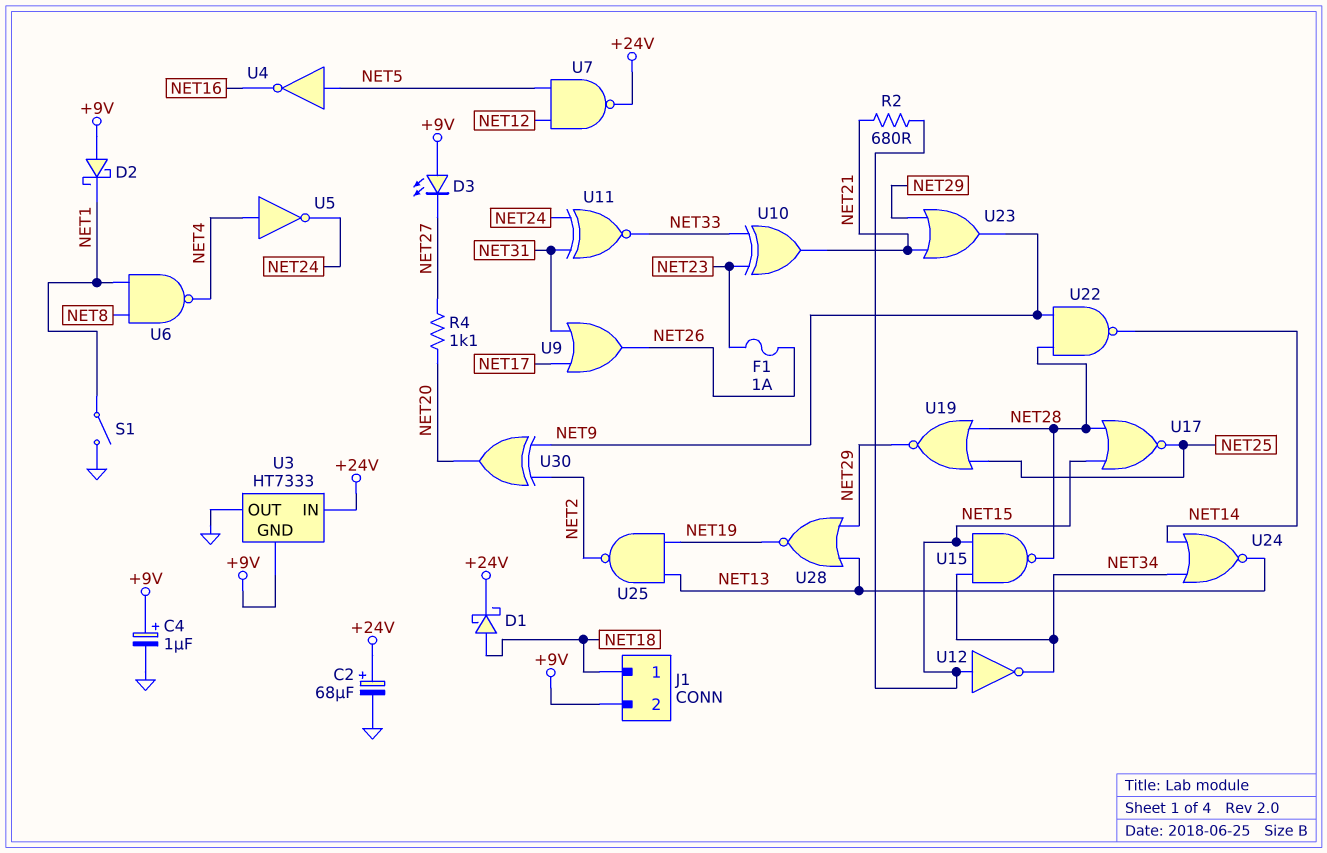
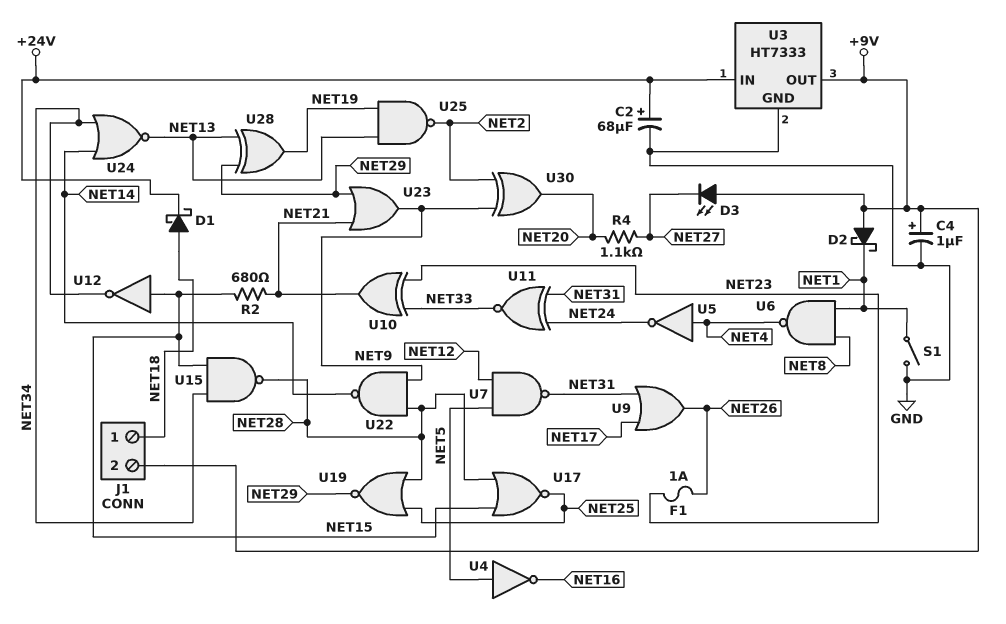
U3 pin GND: +9V -> GND
U3 pin OUT: GND -> +9V
U7: NAND (in NET5, in NET12, out +24V) -> NAND (in NET5, in NET12, out NET31)
U28: NOR (in NET13, in NET29, out NET19) -> XOR (in NET13, in NET29, out NET19)

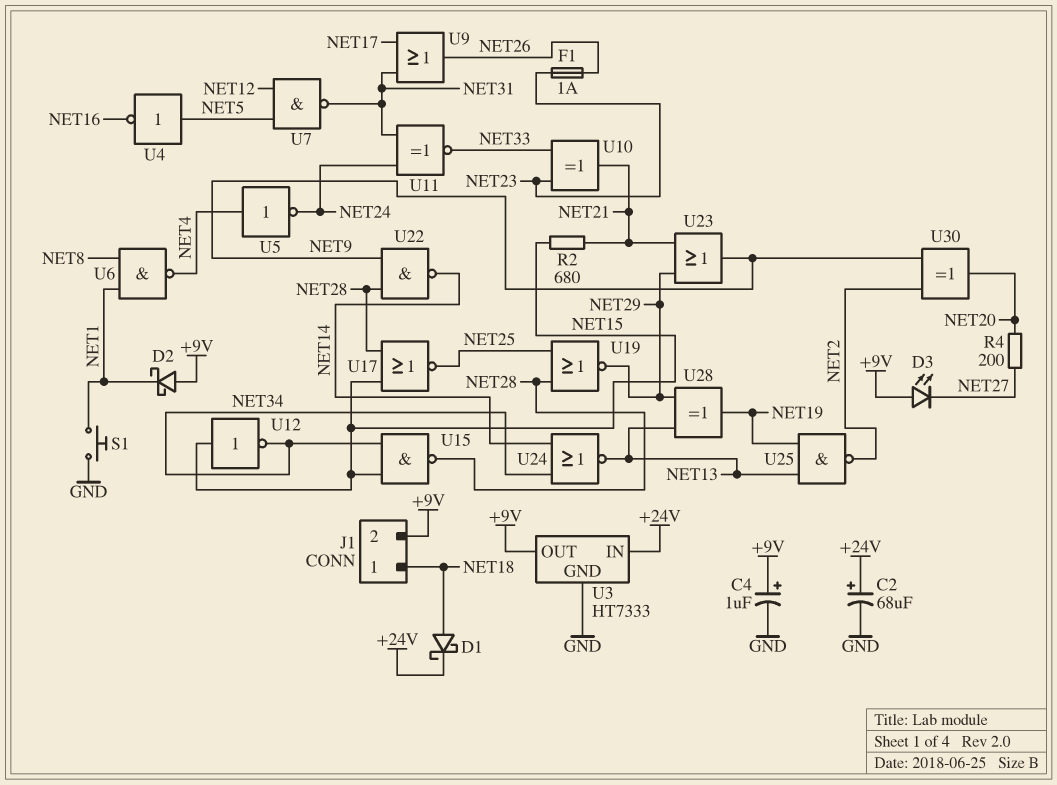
R4: 1.1k (NET20, NET27) -> 200 (NET20, NET27)
S1: switch (GND, NET1) -> button (GND, NET1)

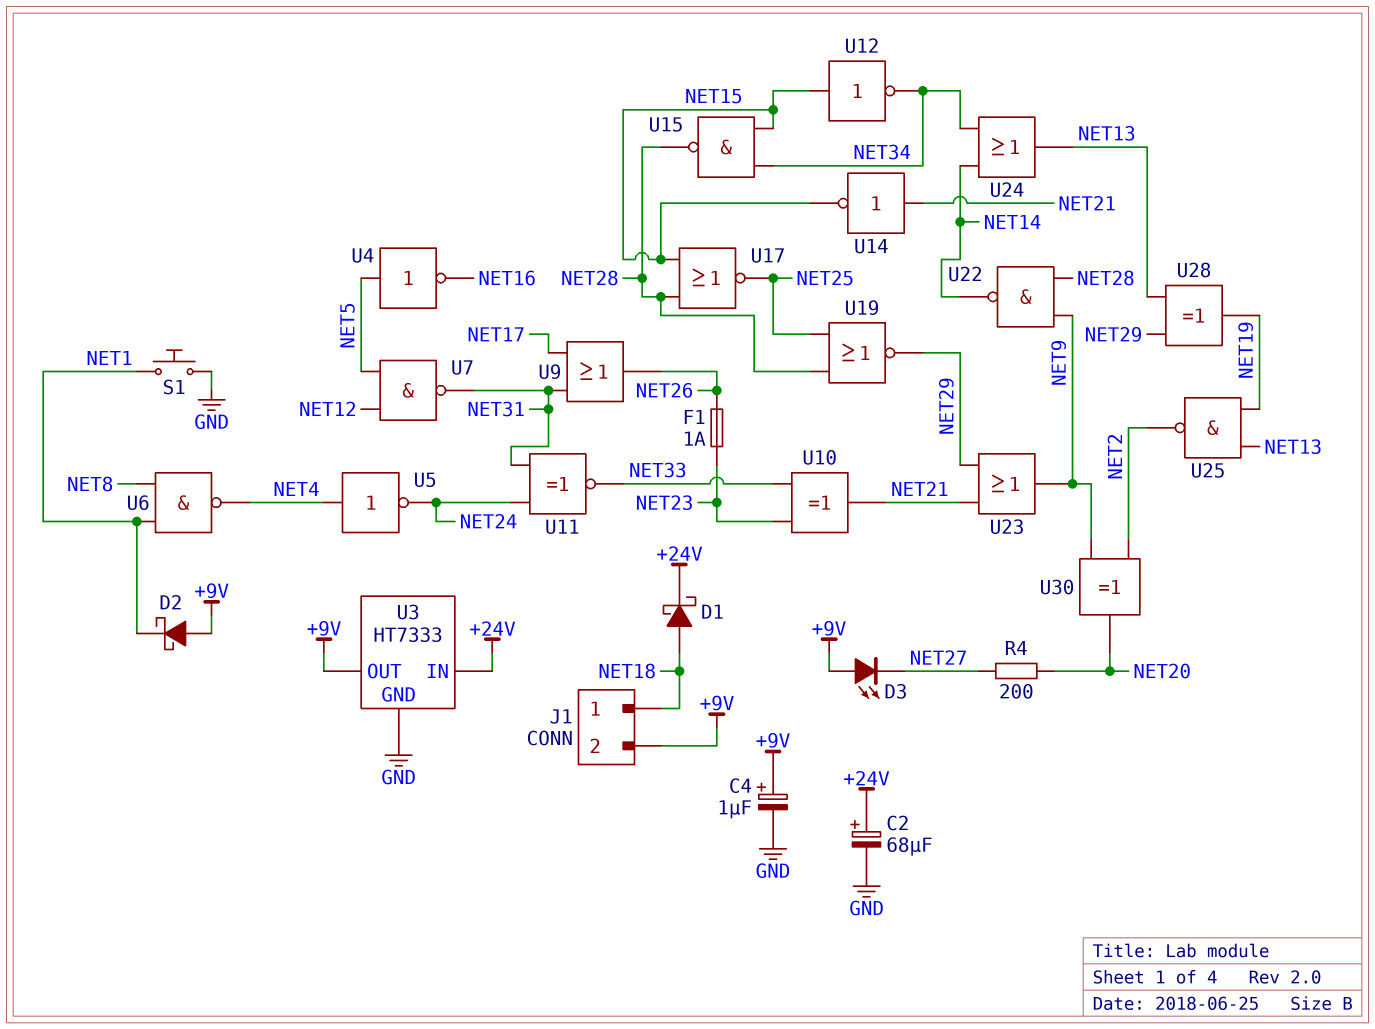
R2: 680 (NET15, NET21) -> none
U14: none -> NOT (in NET21, out NET15)
U24: NOR (in NET14, in NET34, out NET13) -> OR (in NET14, in NET34, out NET13)

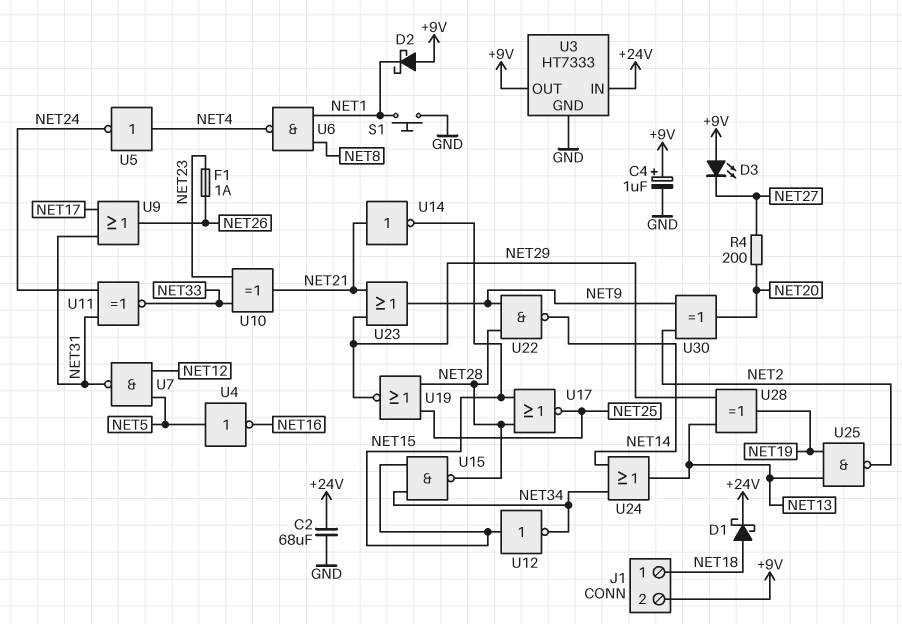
C2: 68uF (plus +24V, minus GND) -> 68uF (+24V, GND)

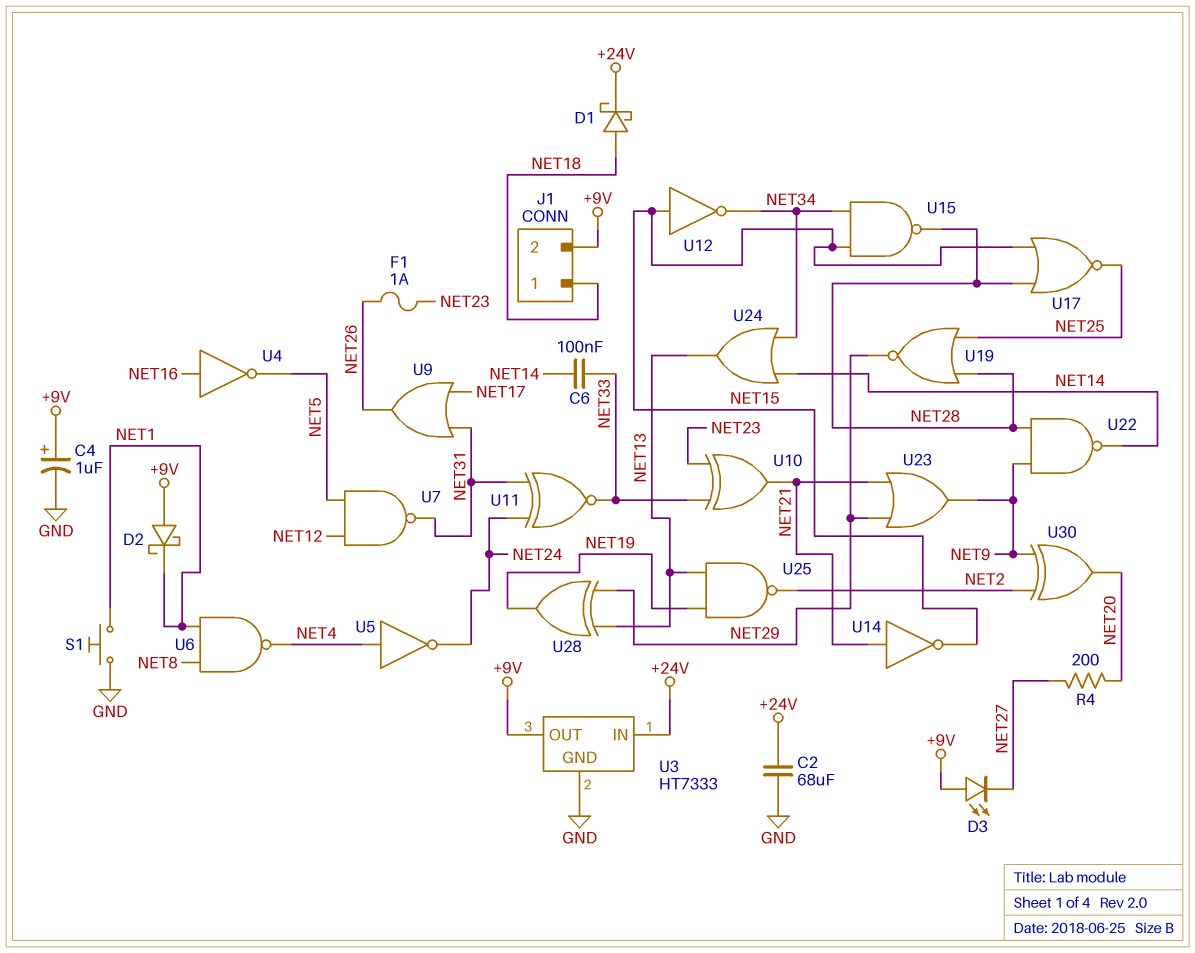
C6: none -> 100nF (NET14, NET33)
U4: NOT (in NET5, out NET16) -> NOT (in NET16, out NET5)

